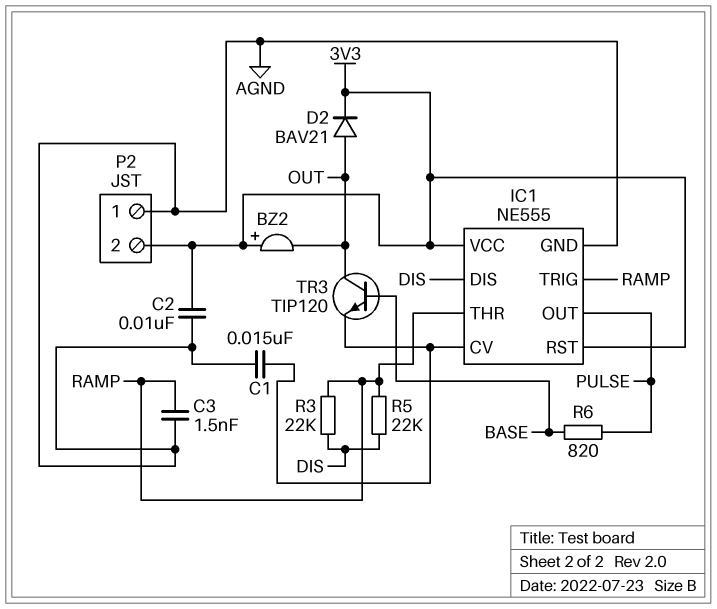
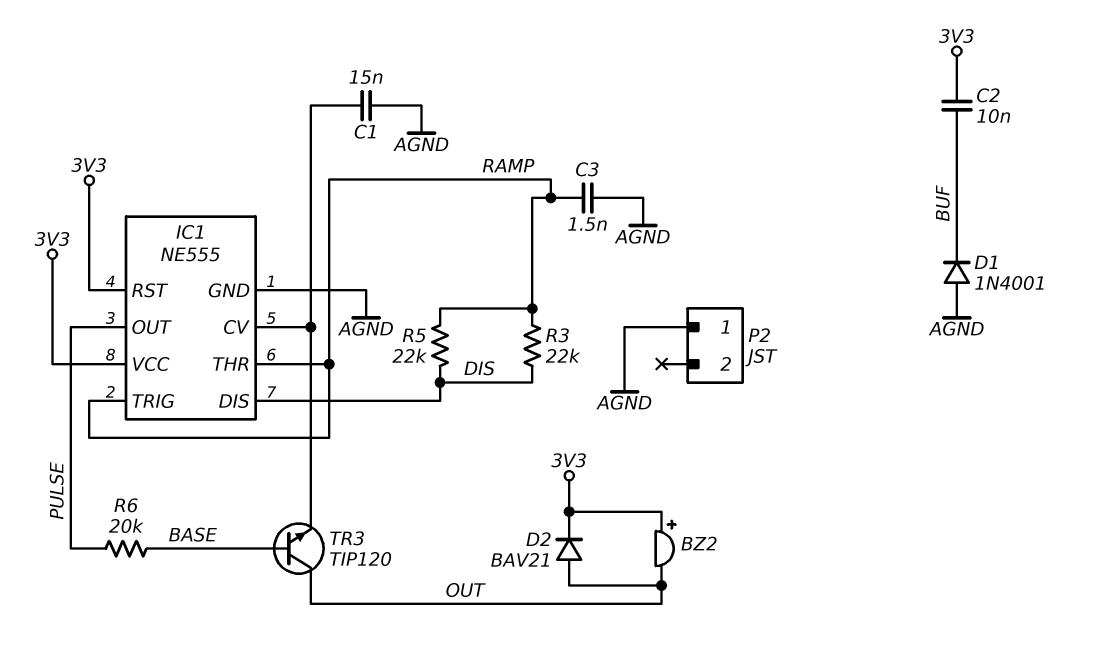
C2: 10nF (3V3, AGND) -> 10nF (3V3, BUF)
D1: none -> diode 1N4001 (A AGND, K BUF)
P2 pin 2: 3V3 -> none
R6: 820 (BASE, PULSE) -> 20k (BASE, PULSE)

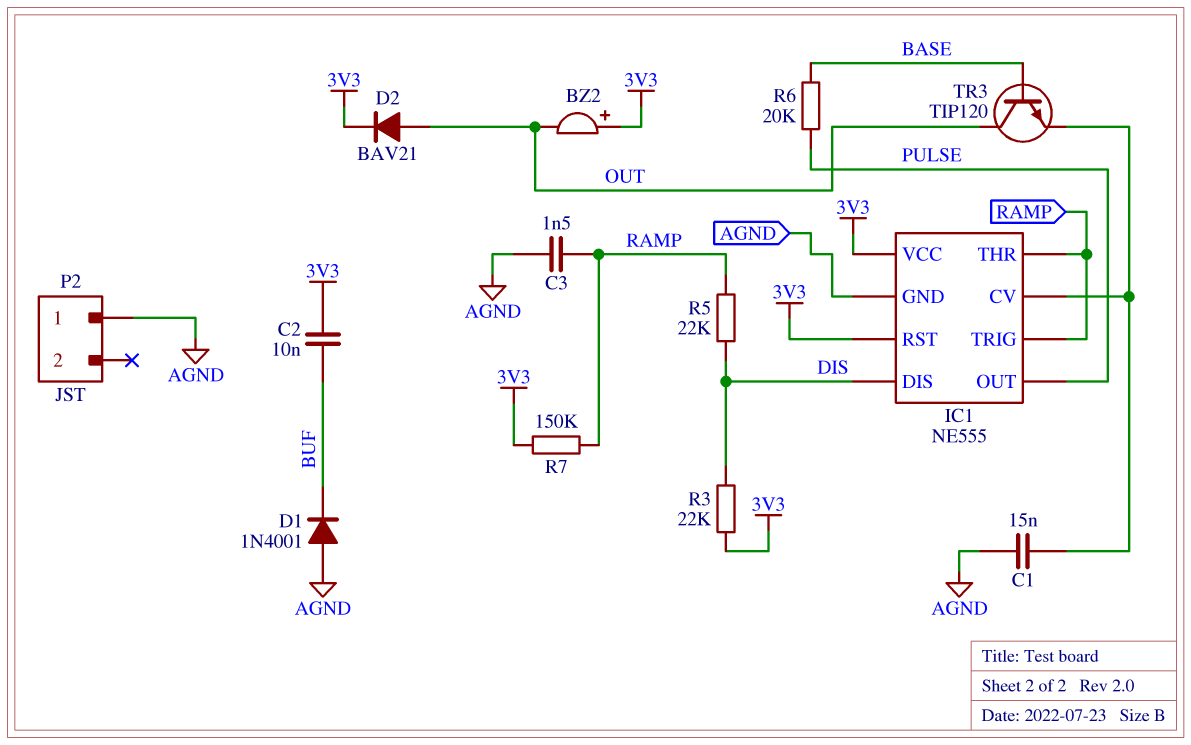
R3: 22k (DIS, RAMP) -> 22k (3V3, DIS)
R7: none -> 150k (3V3, RAMP)

